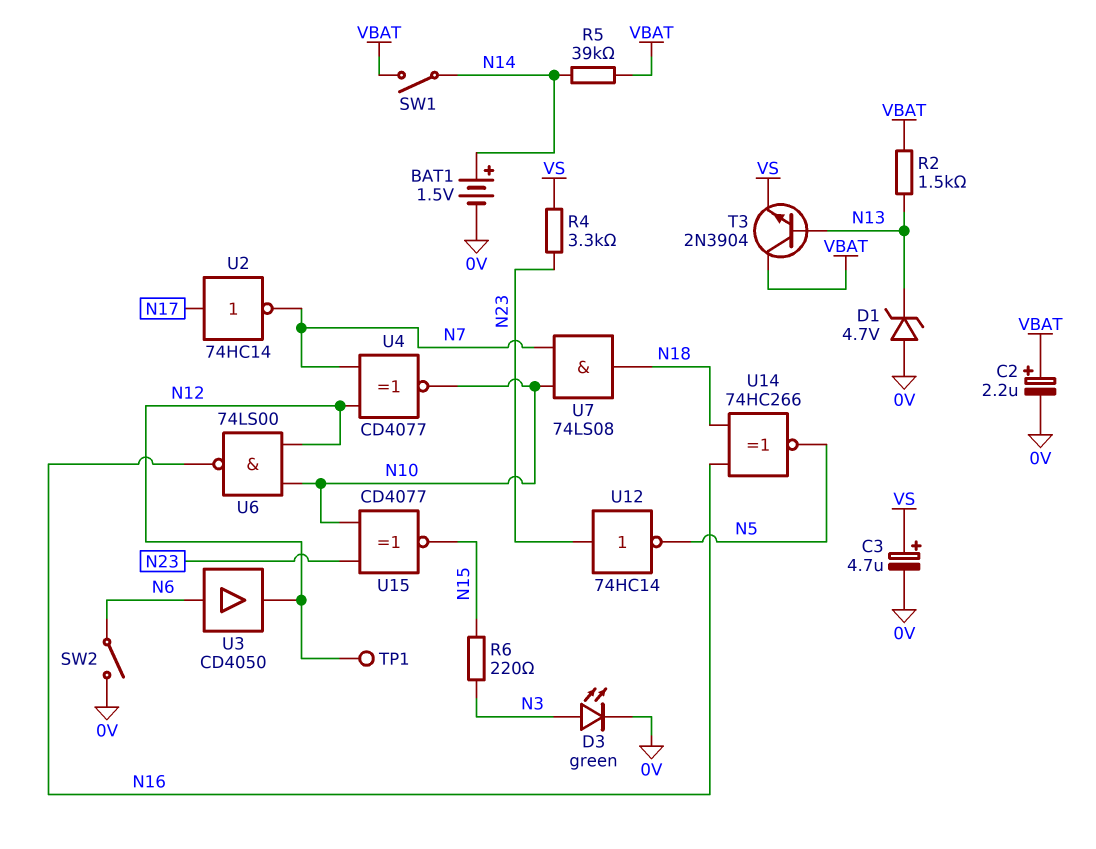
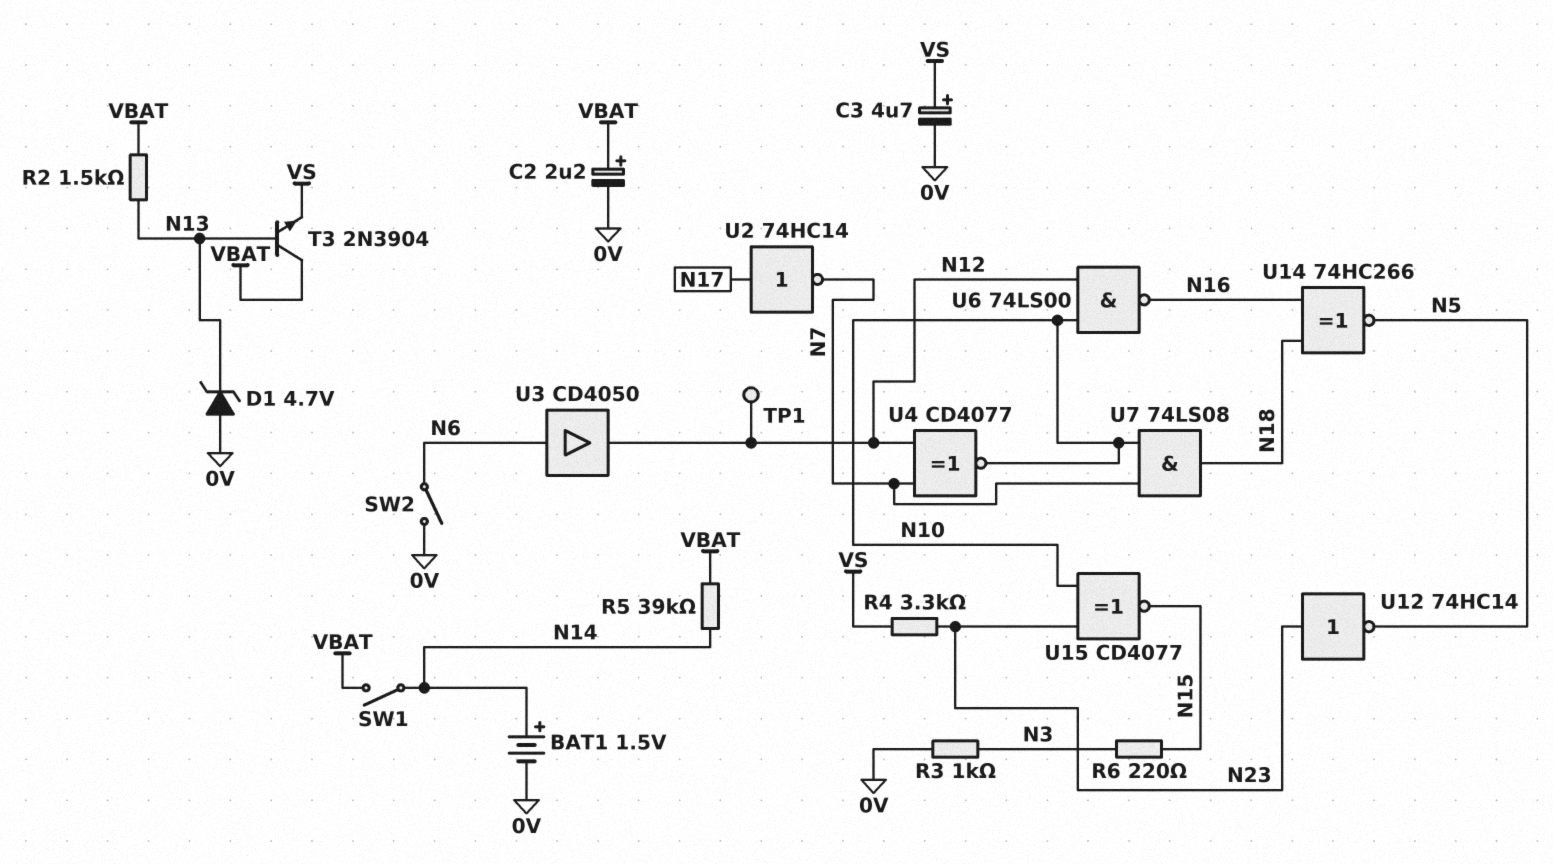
D3: LED green (A N3, K 0V) -> none
R3: none -> 1k (0V, N3)

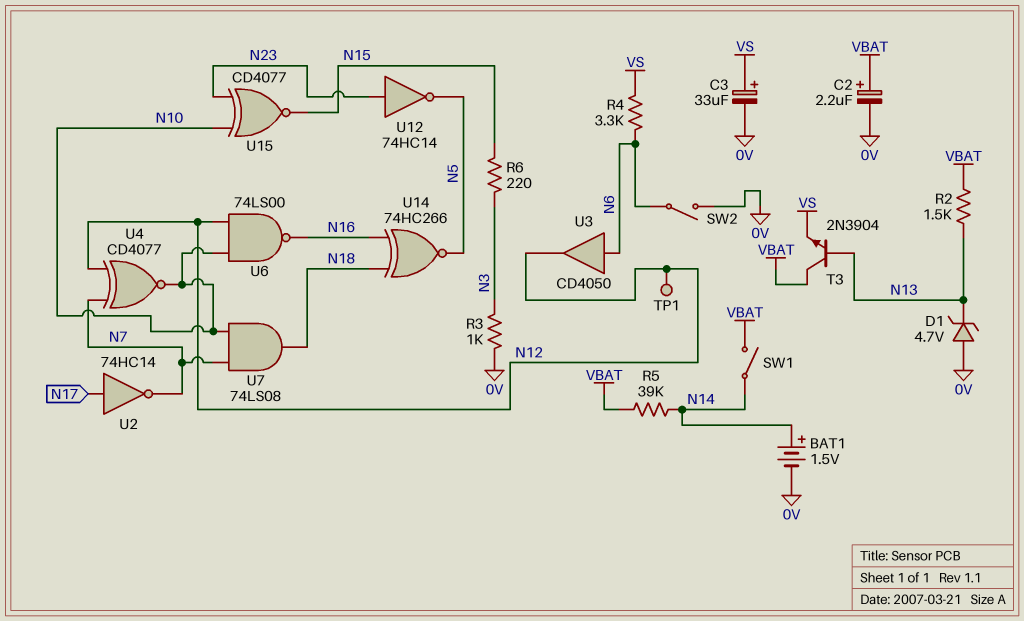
C3: 4.7uF (plus VS, minus 0V) -> 33uF (plus VS, minus 0V)
R4: 3.3k (N23, VS) -> 3.3k (N6, VS)

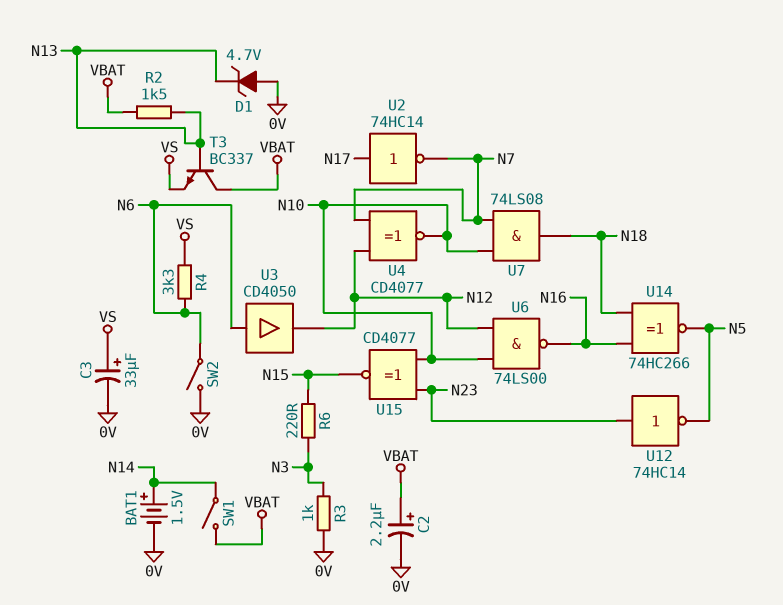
R5: 39k (N14, VBAT) -> none
T3: NPN 2N3904 (B N13, C VBAT, E VS) -> NPN BC337 (B N13, C VBAT, E VS)
TP1: test point (N12) -> none

